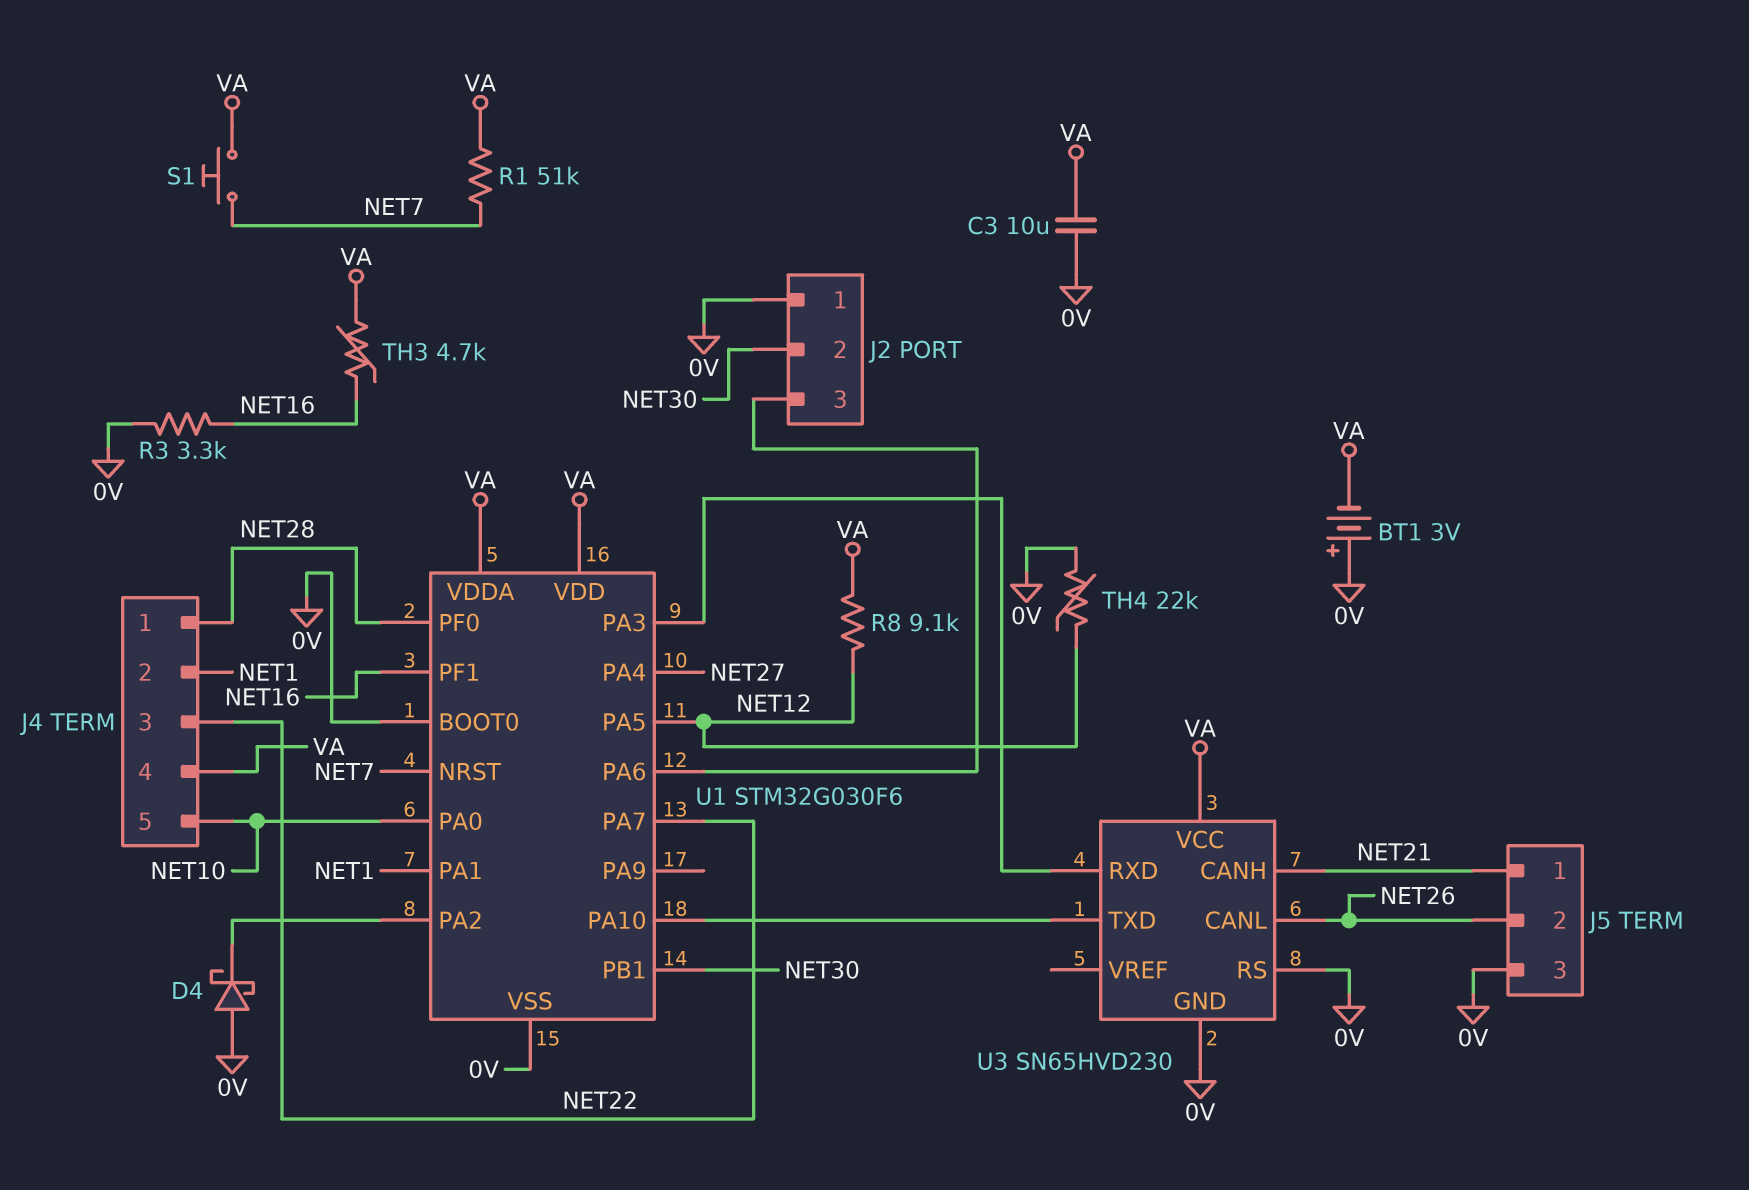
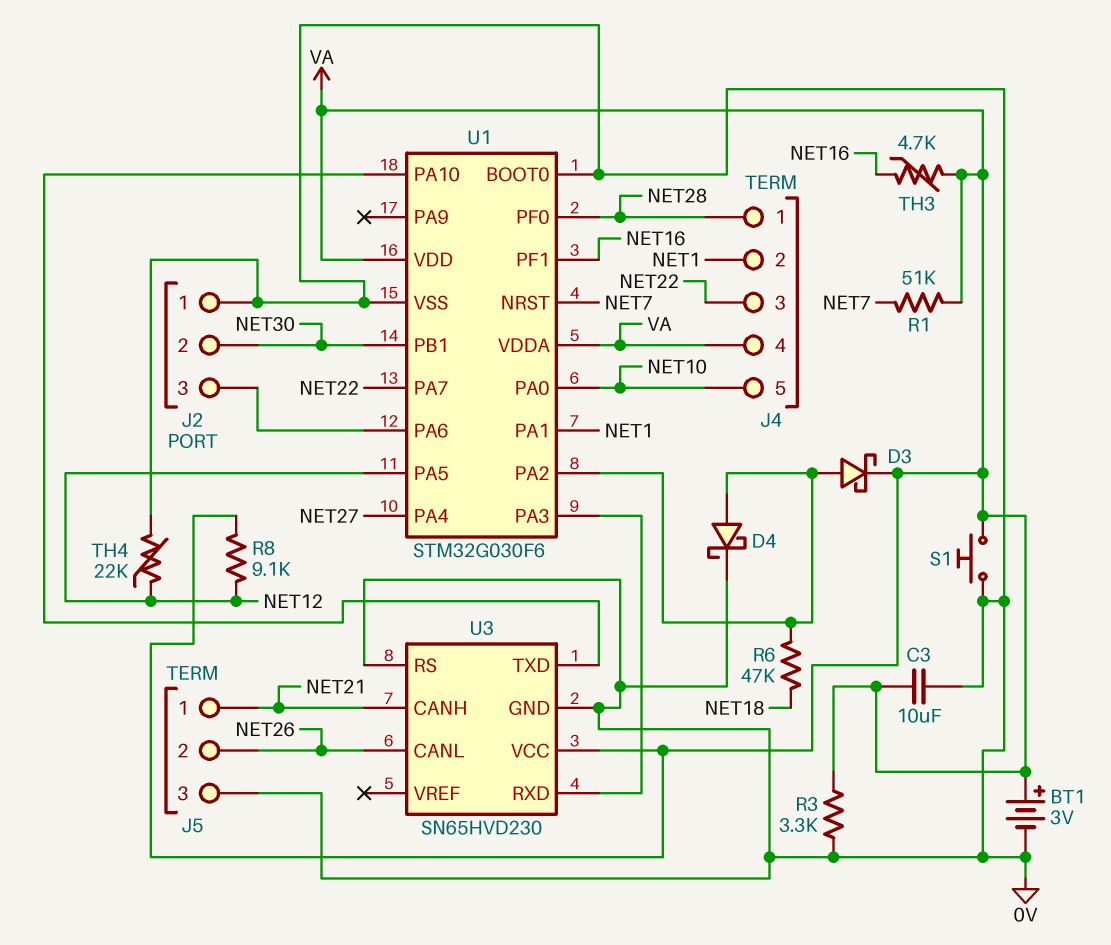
BT1: 3V (plus 0V, minus VA) -> 3V (plus VA, minus 0V)
D3: none -> schottky (A U1/PA2, K VA)
D4: schottky (A 0V, K U1/PA2) -> schottky (A U1/PA2, K 0V)
R3: 3.3k (0V, NET16) -> 3.3k (0V, VA)
R6: none -> 47k (NET18, U1/PA2)
S1: button (NET7, VA) -> button (0V, VA)

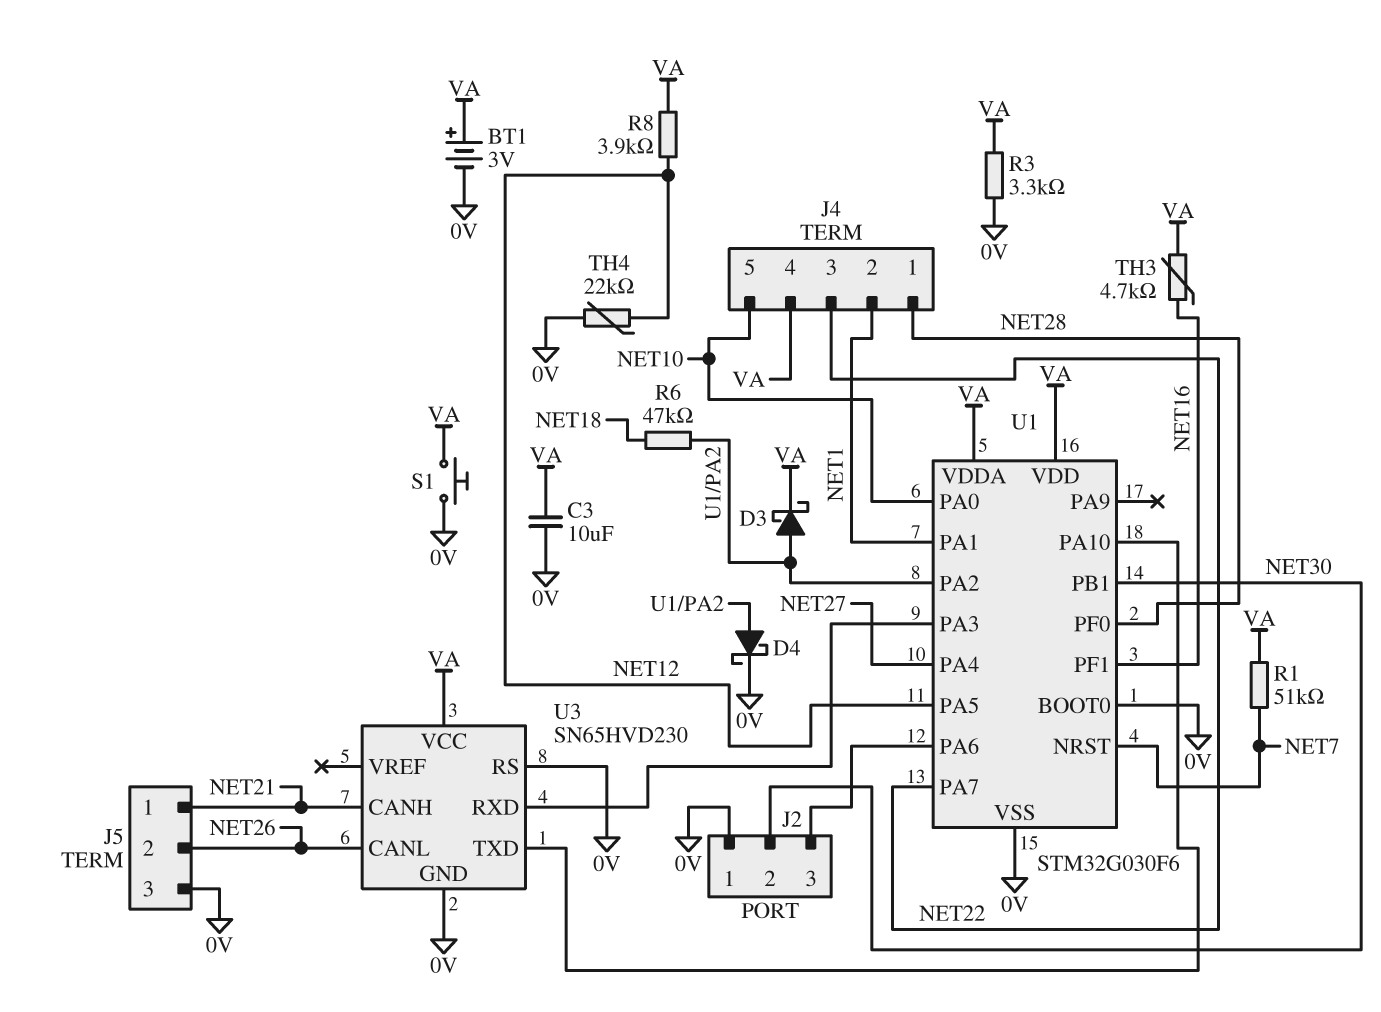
R8: 9.1k (NET12, VA) -> 3.9k (NET12, VA)

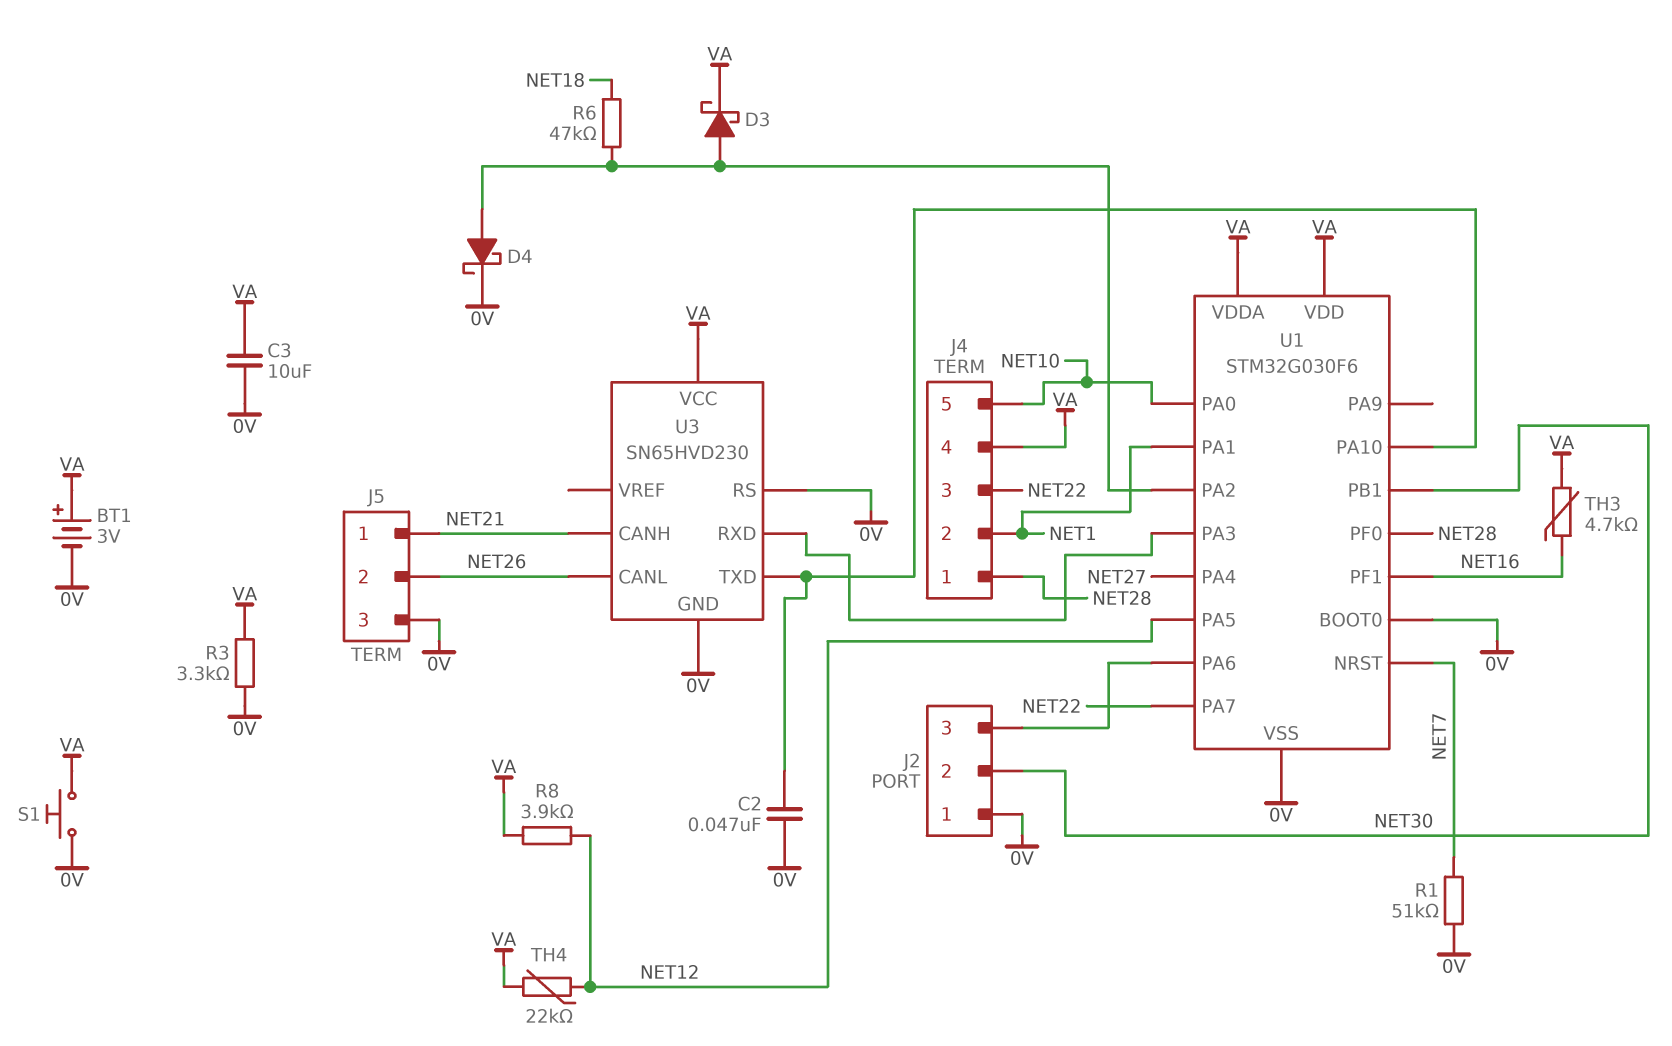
C2: none -> 47nF (0V, U1/PA10)
R1: 51k (NET7, VA) -> 51k (0V, NET7)
TH4: 22k (0V, NET12) -> 22k (NET12, VA)

